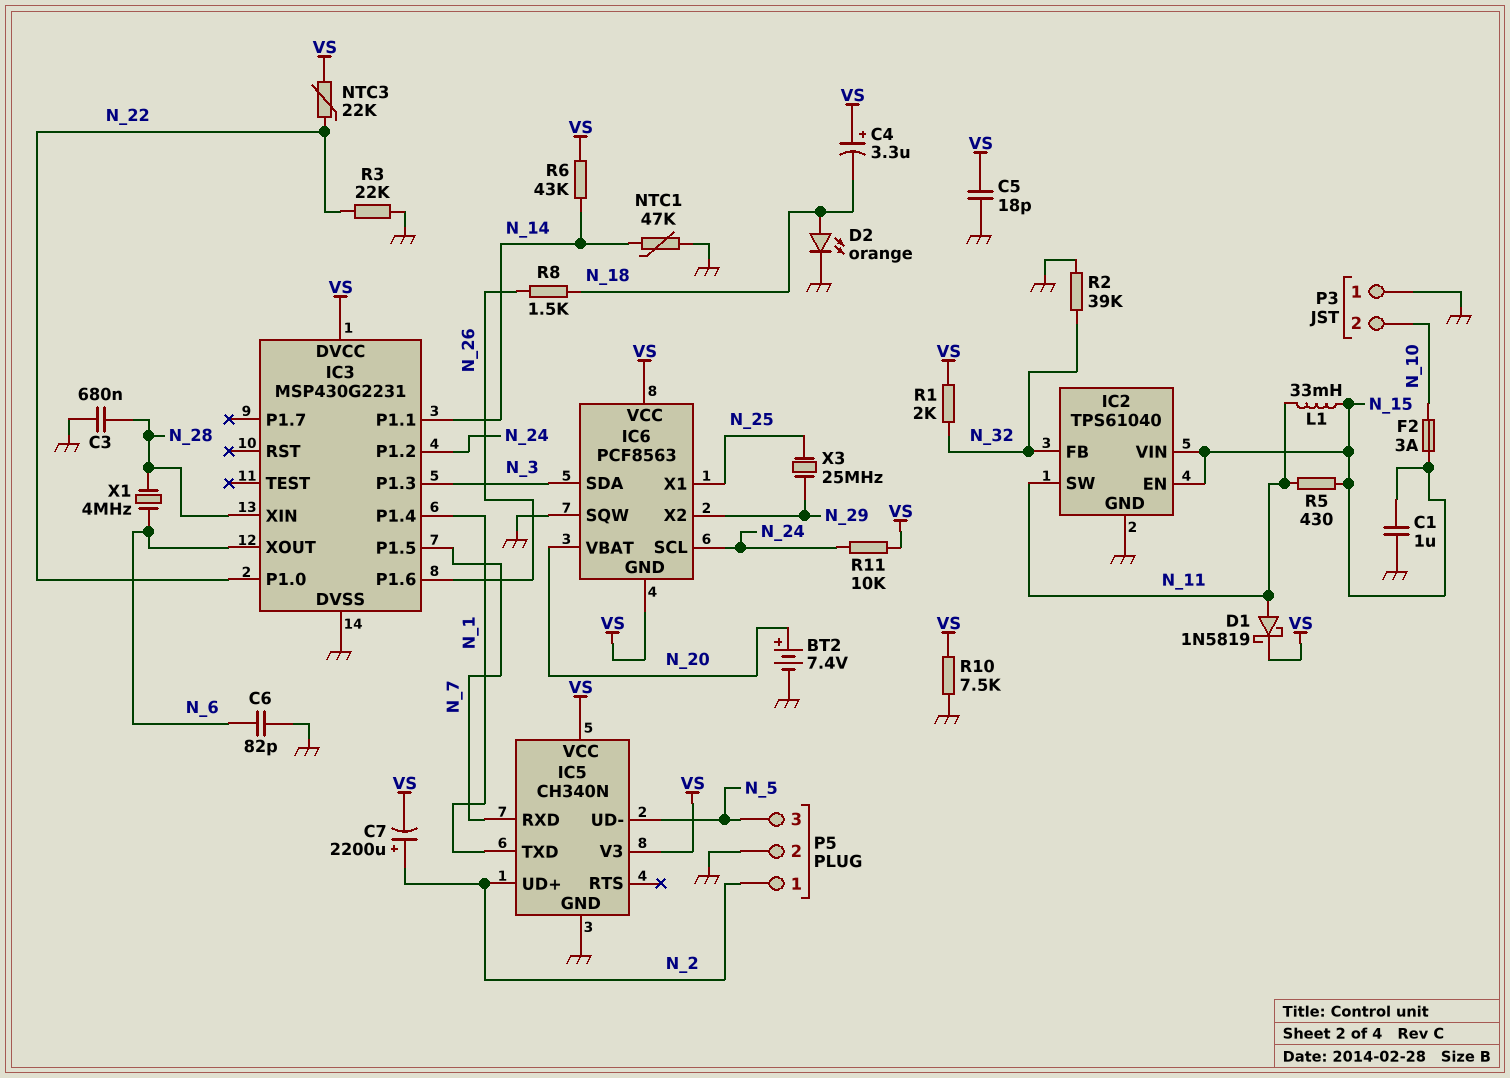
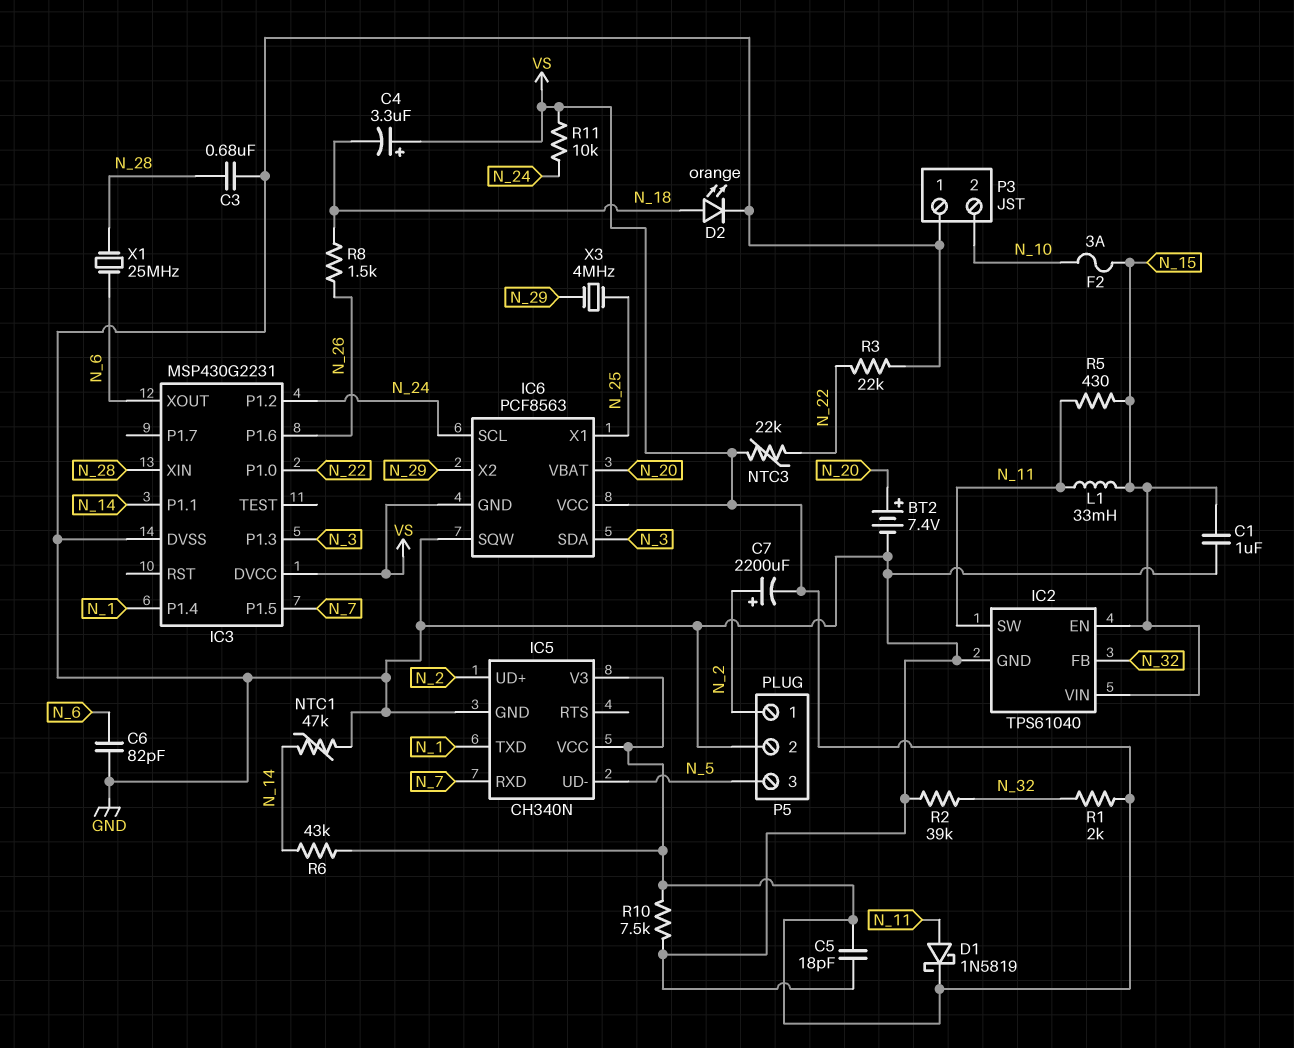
X1: 4MHz (N_6, N_28) -> 25MHz (N_6, N_28)
X3: 25MHz (N_25, N_29) -> 4MHz (N_25, N_29)

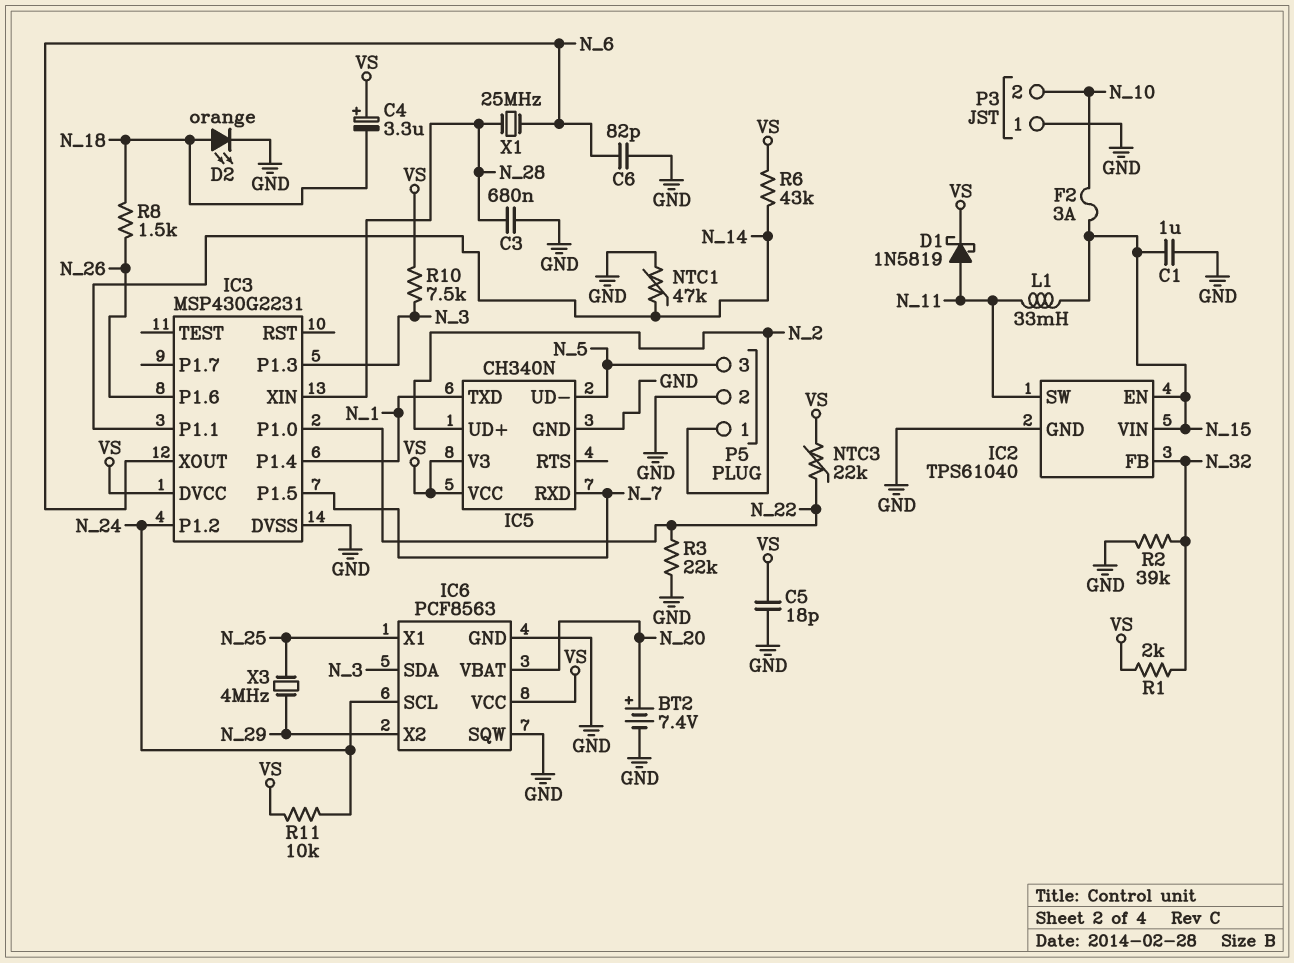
C7: 2200uF (plus N_2, minus VS) -> none
IC6 pin GND: VS -> GND
R5: 430 (N_11, N_15) -> none
R10: 7.5k (GND, VS) -> 7.5k (N_3, VS)

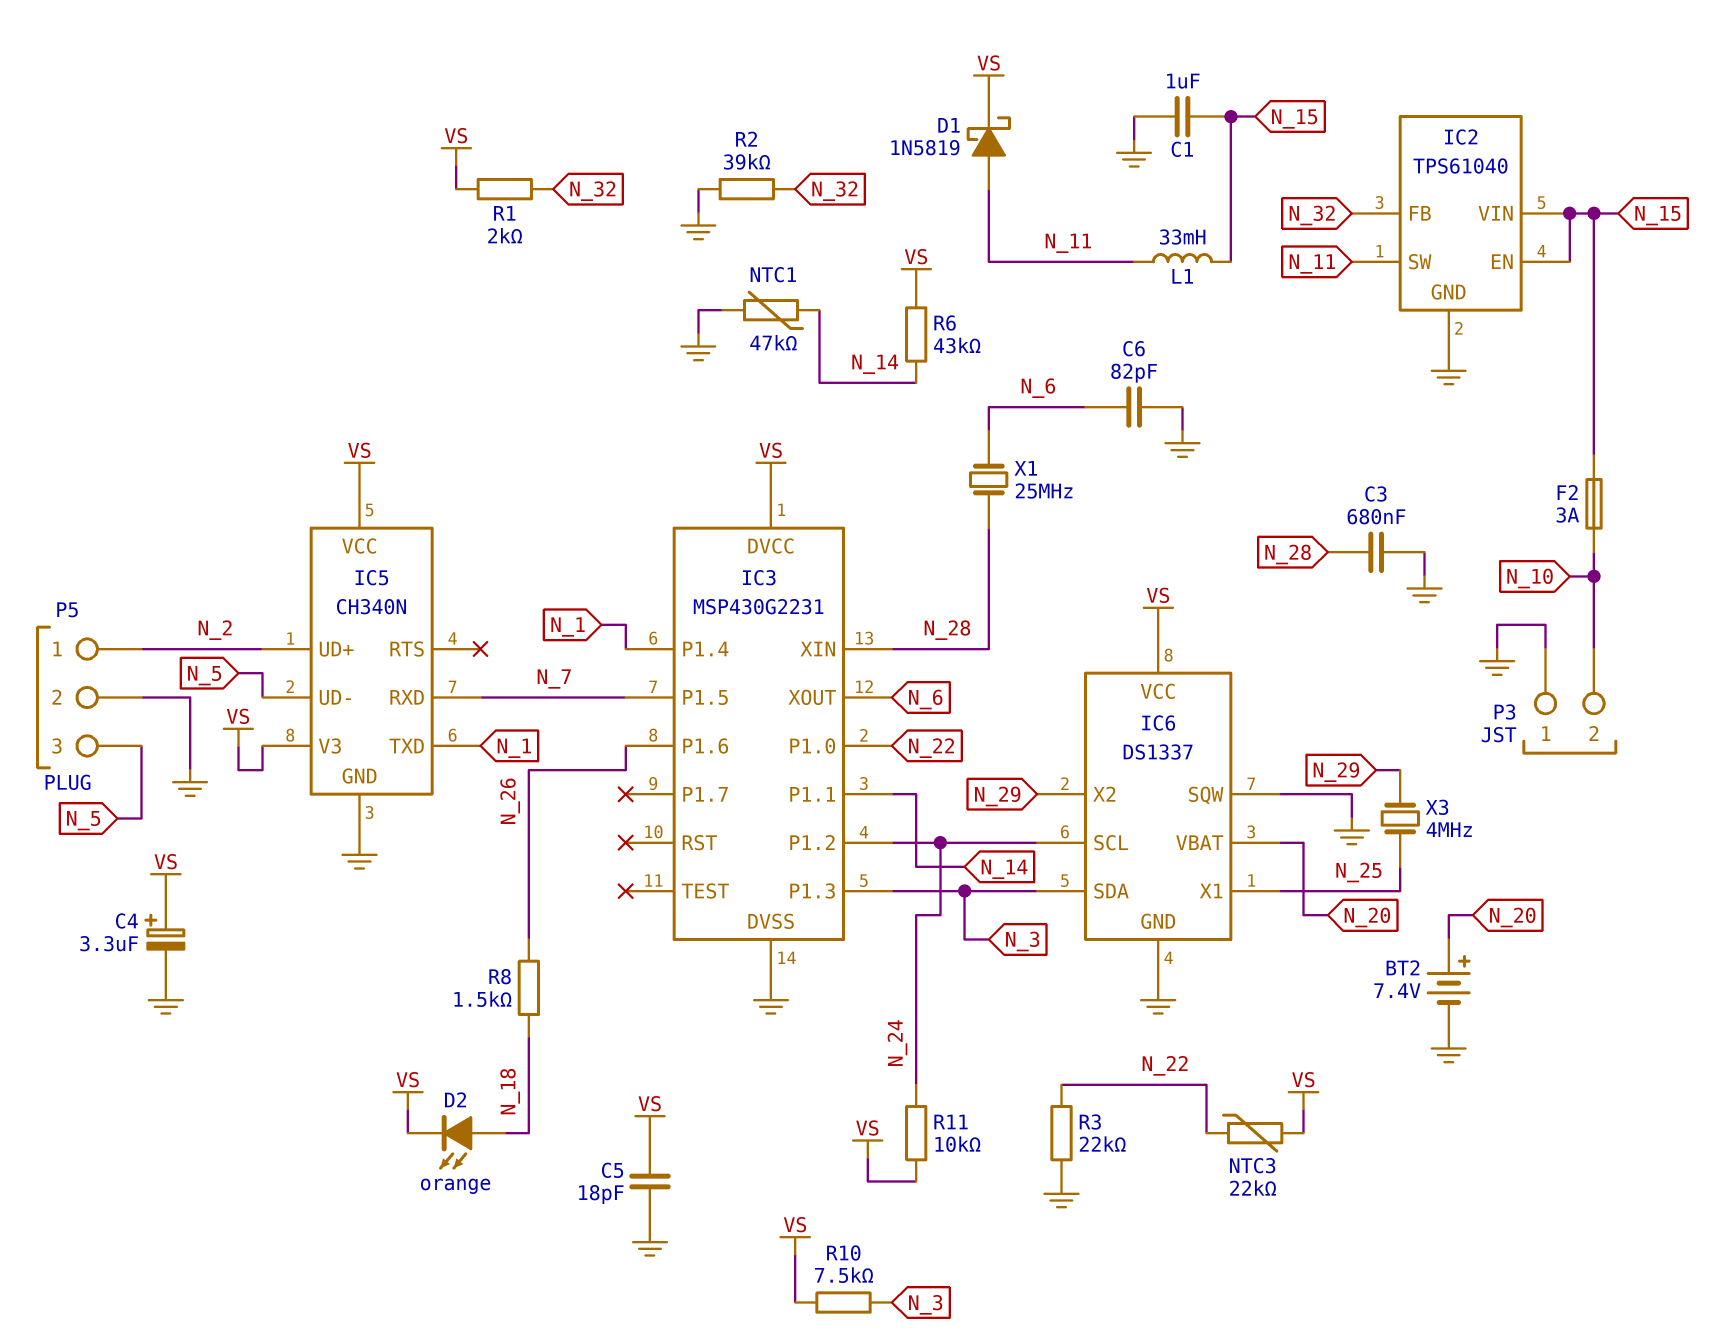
C4: 3.3uF (plus VS, minus N_18) -> 3.3uF (plus VS, minus GND)
D2: LED orange (A N_18, K GND) -> LED orange (A N_18, K VS)
IC6: PCF8563 -> DS1337

